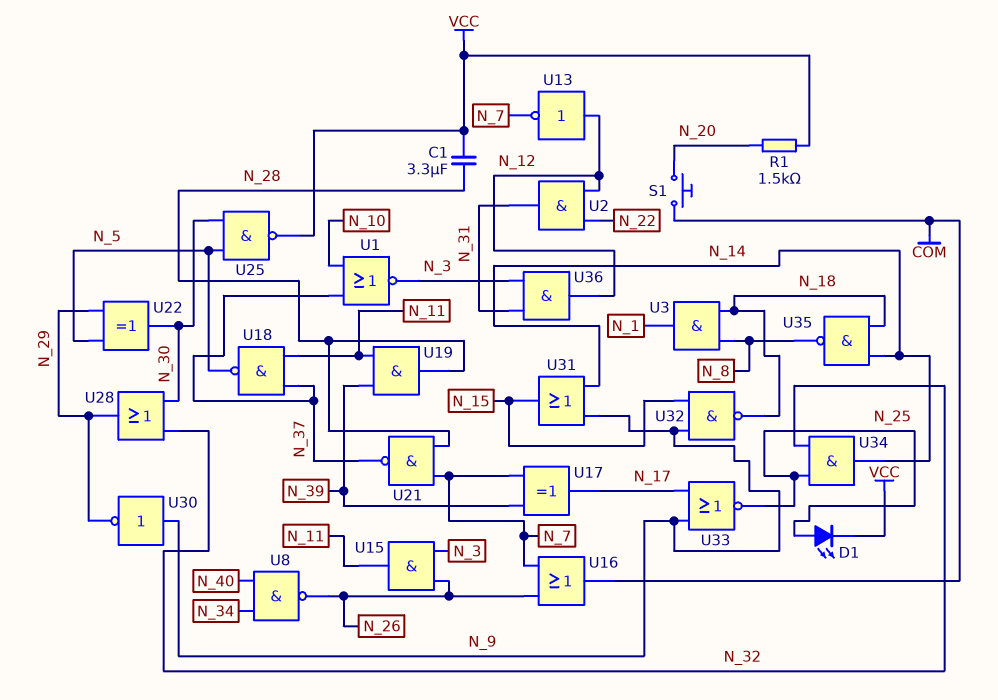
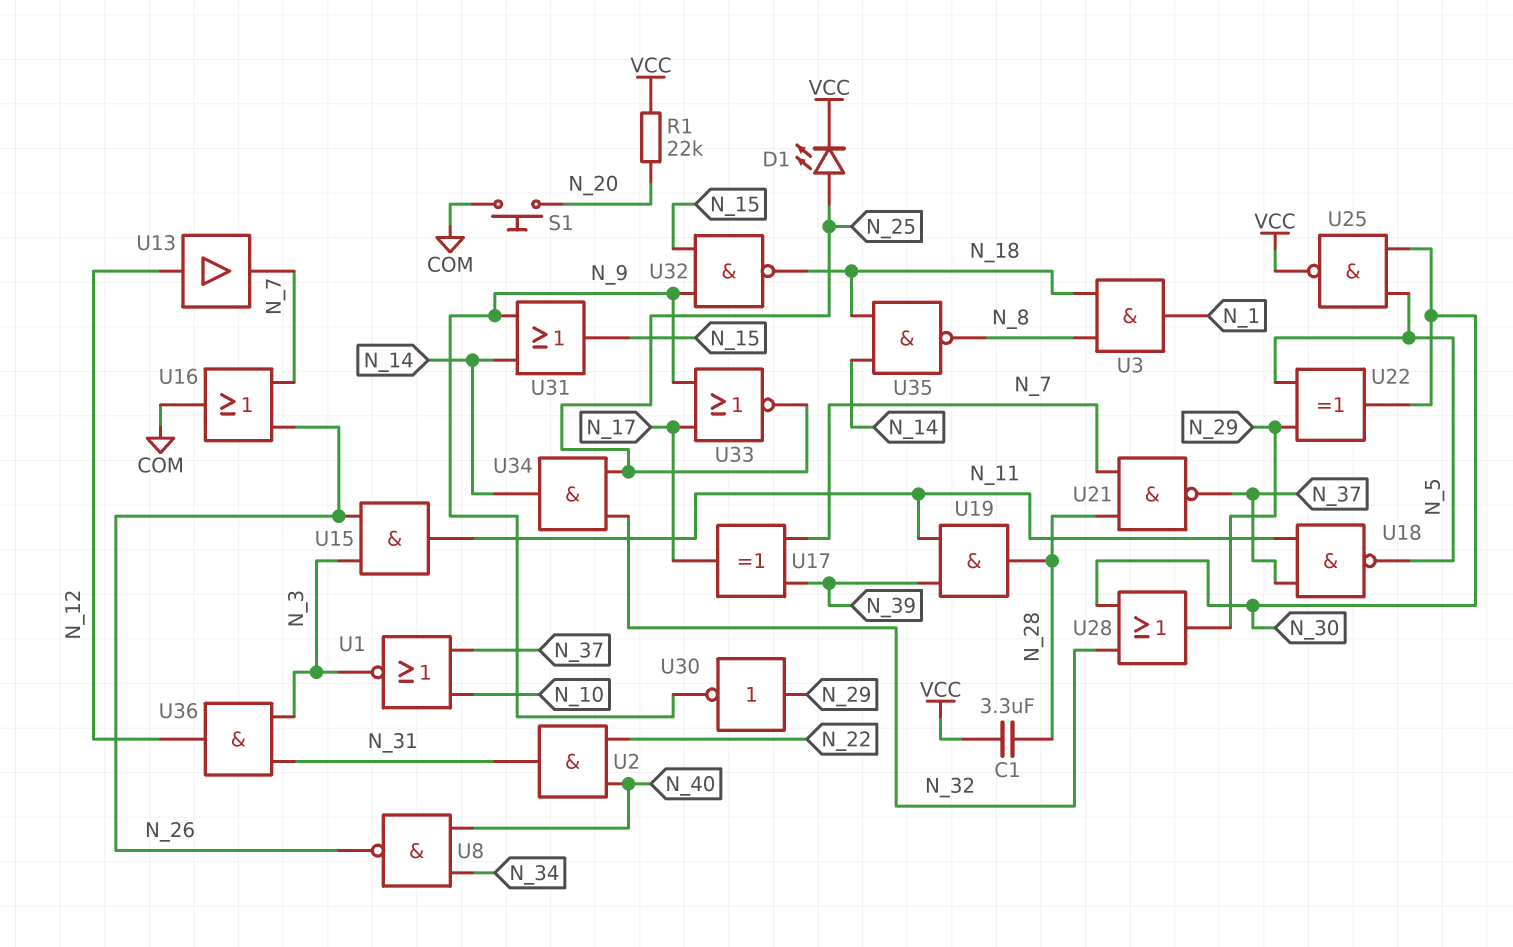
R1: 1.5k (N_20, VCC) -> 22k (N_20, VCC)
U2: AND (in N_12, in N_22, out N_31) -> AND (in N_22, in N_40, out N_31)
U13: NOT (in N_12, out N_7) -> buffer (in N_12, out N_7)
U30: NOT (in N_9, out N_29) -> NOT (in N_29, out N_9)

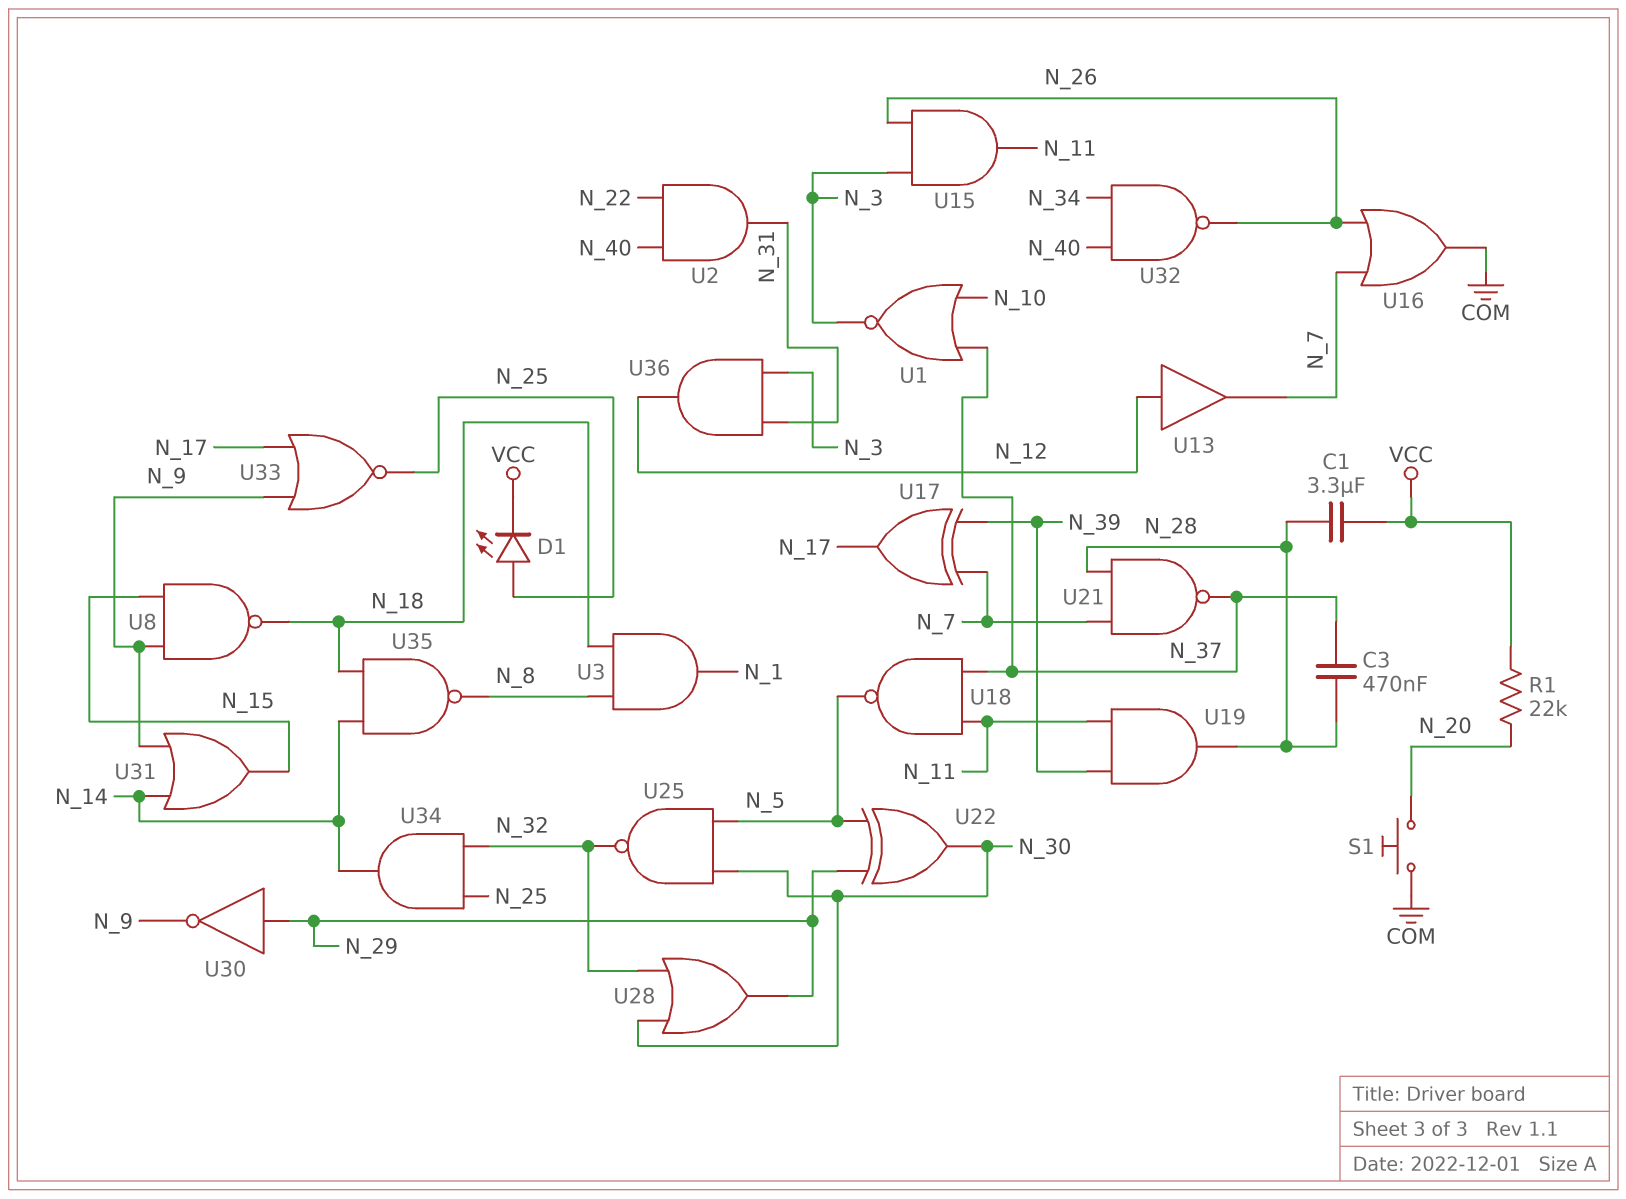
C3: none -> 470nF (N_28, N_37)
U8: NAND (in N_34, in N_40, out N_26) -> NAND (in N_9, in N_15, out N_18)
U25: NAND (in N_5, in N_30, out VCC) -> NAND (in N_5, in N_30, out N_32)
U32: NAND (in N_9, in N_15, out N_18) -> NAND (in N_34, in N_40, out N_26)

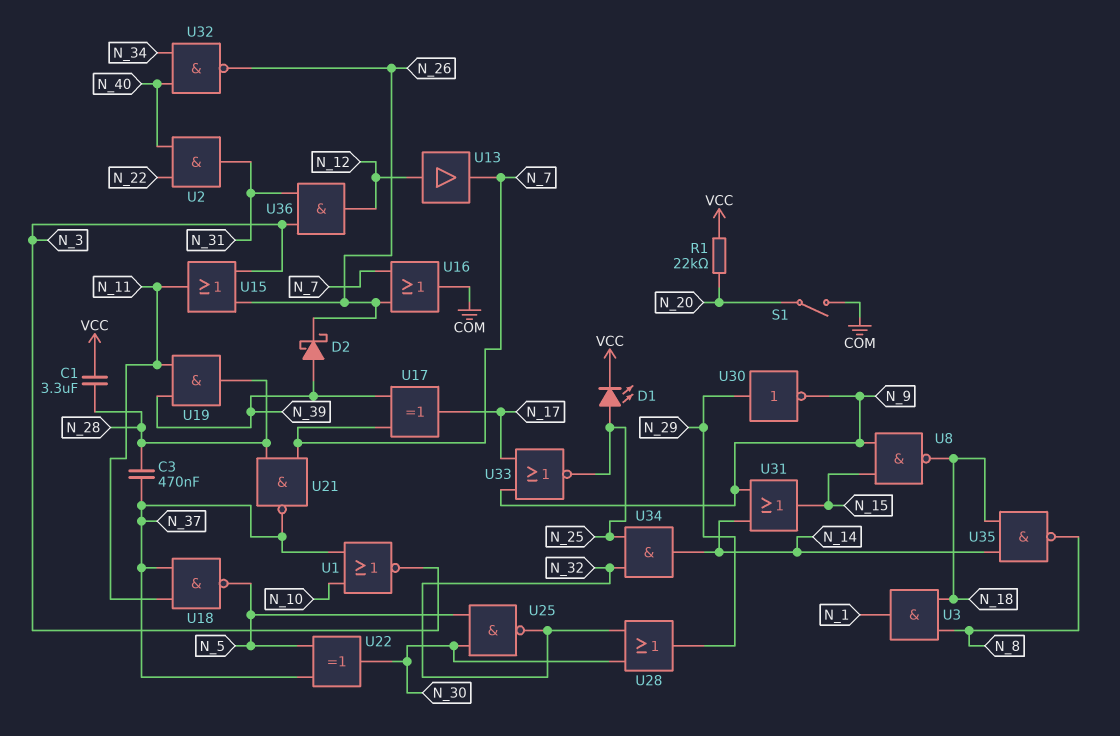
D2: none -> schottky (A N_39, K N_26)
S1: button (COM, N_20) -> switch (COM, N_20)
U15: AND (in N_3, in N_26, out N_11) -> OR (in N_3, in N_26, out N_11)
U22: XOR (in N_5, in N_29, out N_30) -> XOR (in N_5, in N_37, out N_30)

